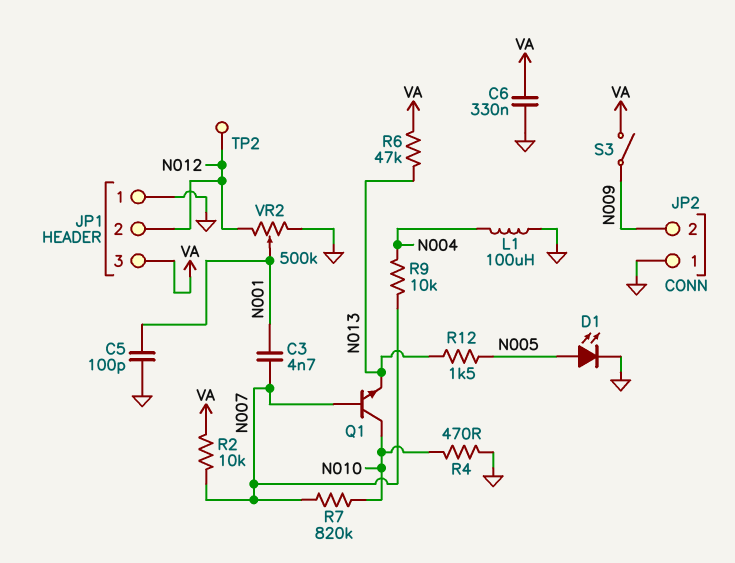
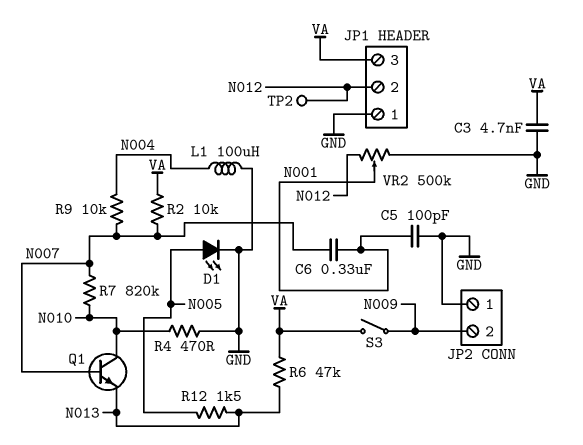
C3: 4.7nF (N001, N007) -> 4.7nF (GND, VA)
C6: 330nF (GND, VA) -> 330nF (N001, N007)

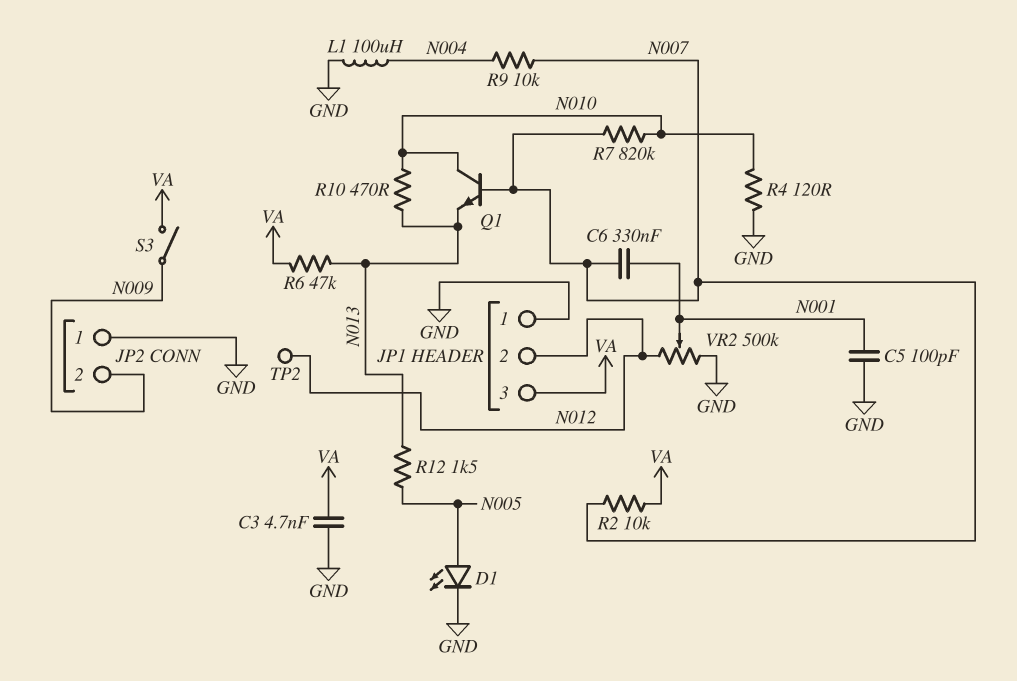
R4: 470 (GND, N010) -> 120 (GND, N010)
R10: none -> 470 (N010, N013)

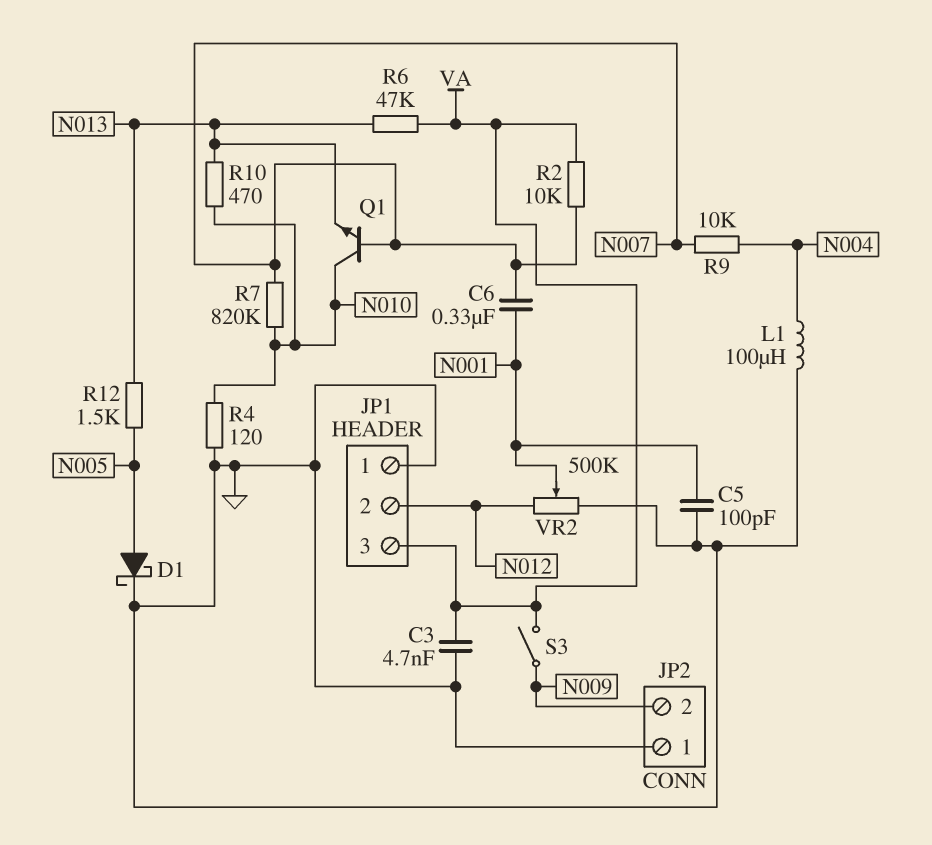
D1: LED (A N005, K GND) -> schottky (A N005, K GND)
TP2: test point (N012) -> none

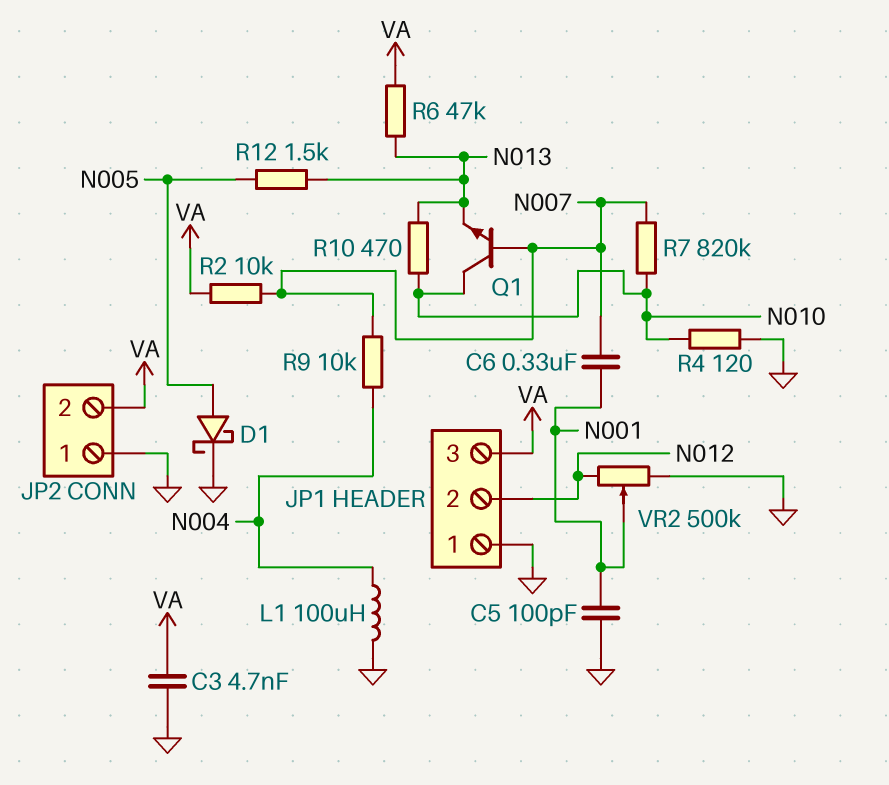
JP2 pin 2: N009 -> VA
S3: switch (N009, VA) -> none

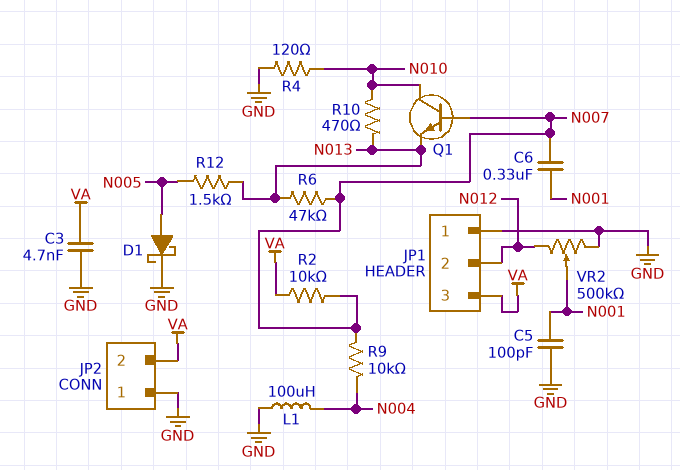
R6: 47k (N013, VA) -> 47k (N007, N013)
R7: 820k (N007, N010) -> none

